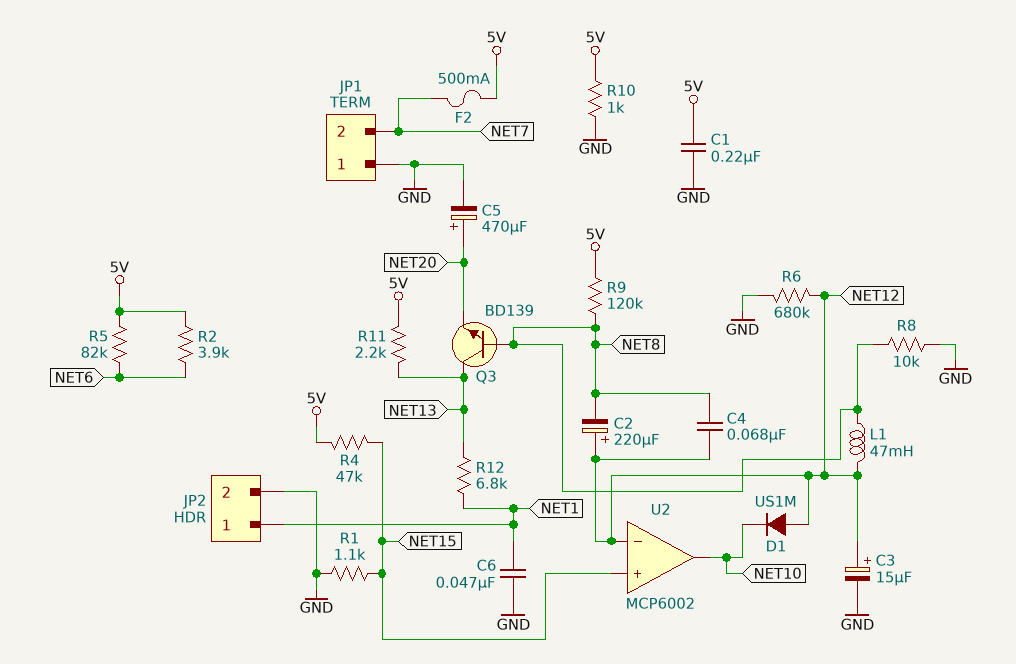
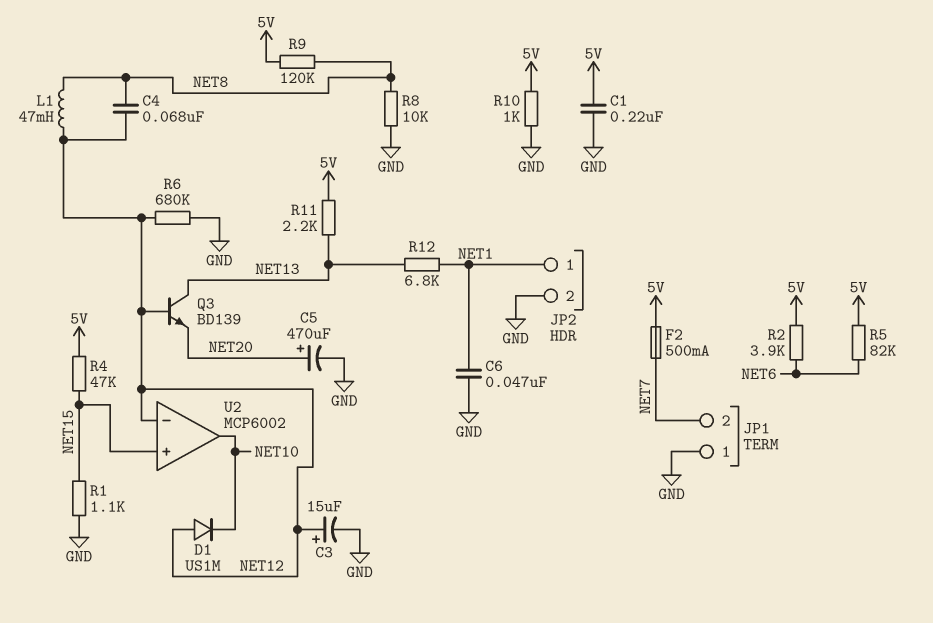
C2: 220uF (plus NET12, minus NET8) -> none
Q3: NPN BD139 (B NET8, C NET13, E NET20) -> NPN BD139 (B NET12, C NET13, E NET20)

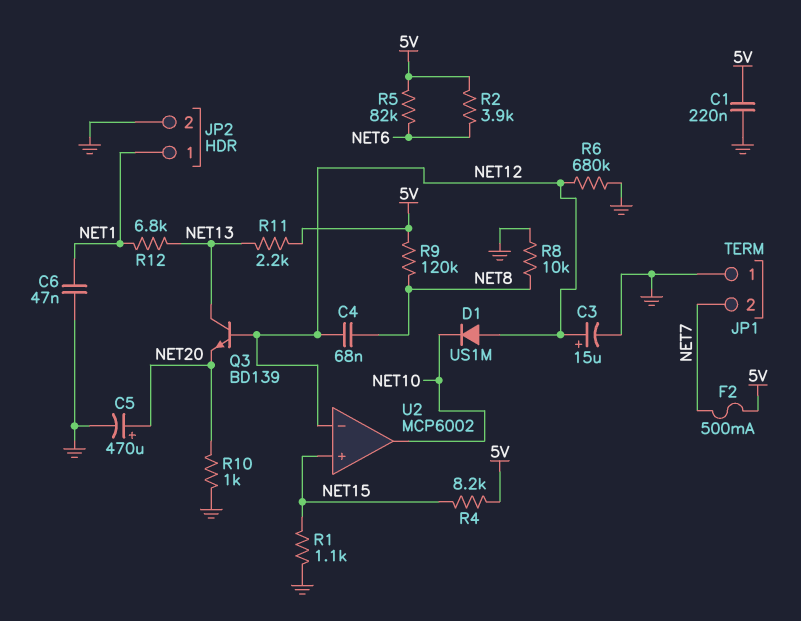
L1: 47mH (NET8, NET12) -> none
R4: 47k (5V, NET15) -> 8.2k (5V, NET15)
R10: 1k (5V, GND) -> 1k (GND, NET20)

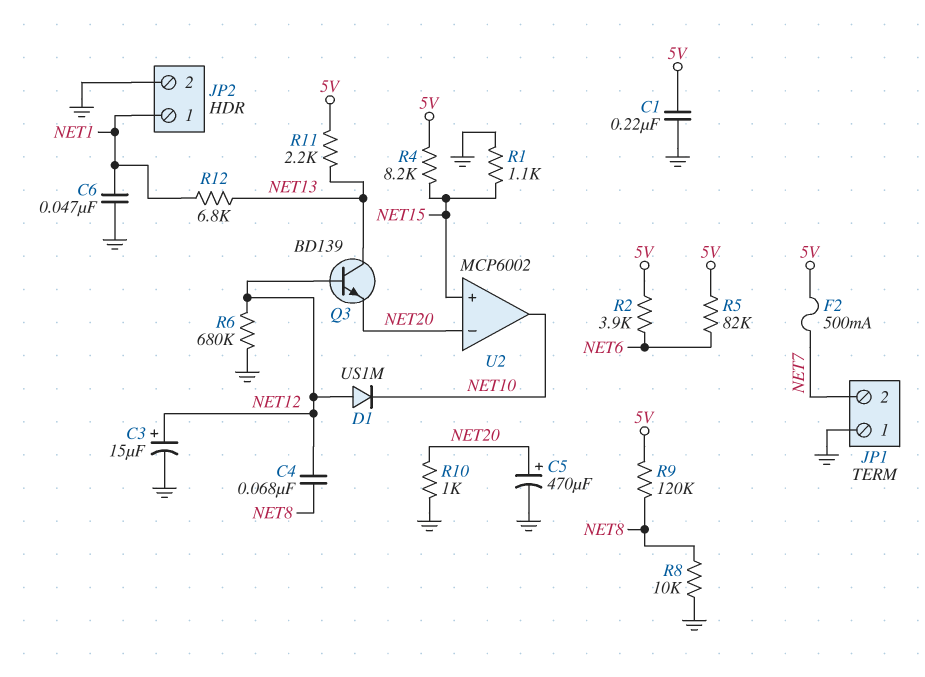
U2 pin in-: NET12 -> NET20

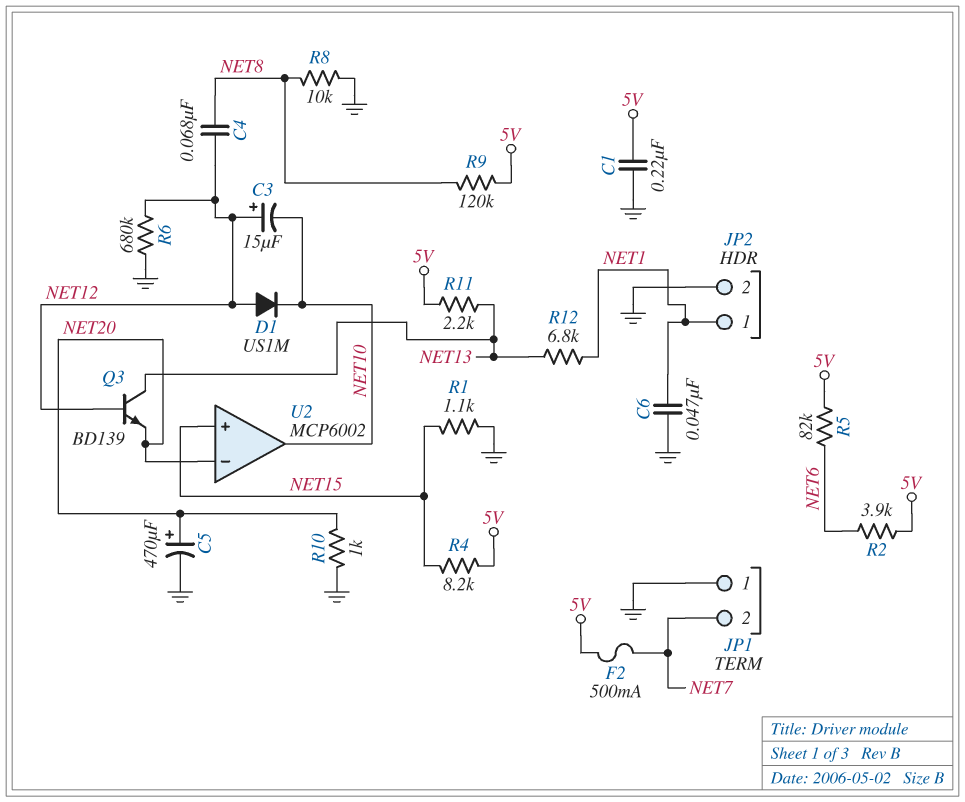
C3: 15uF (plus NET12, minus GND) -> 15uF (plus NET12, minus NET10)

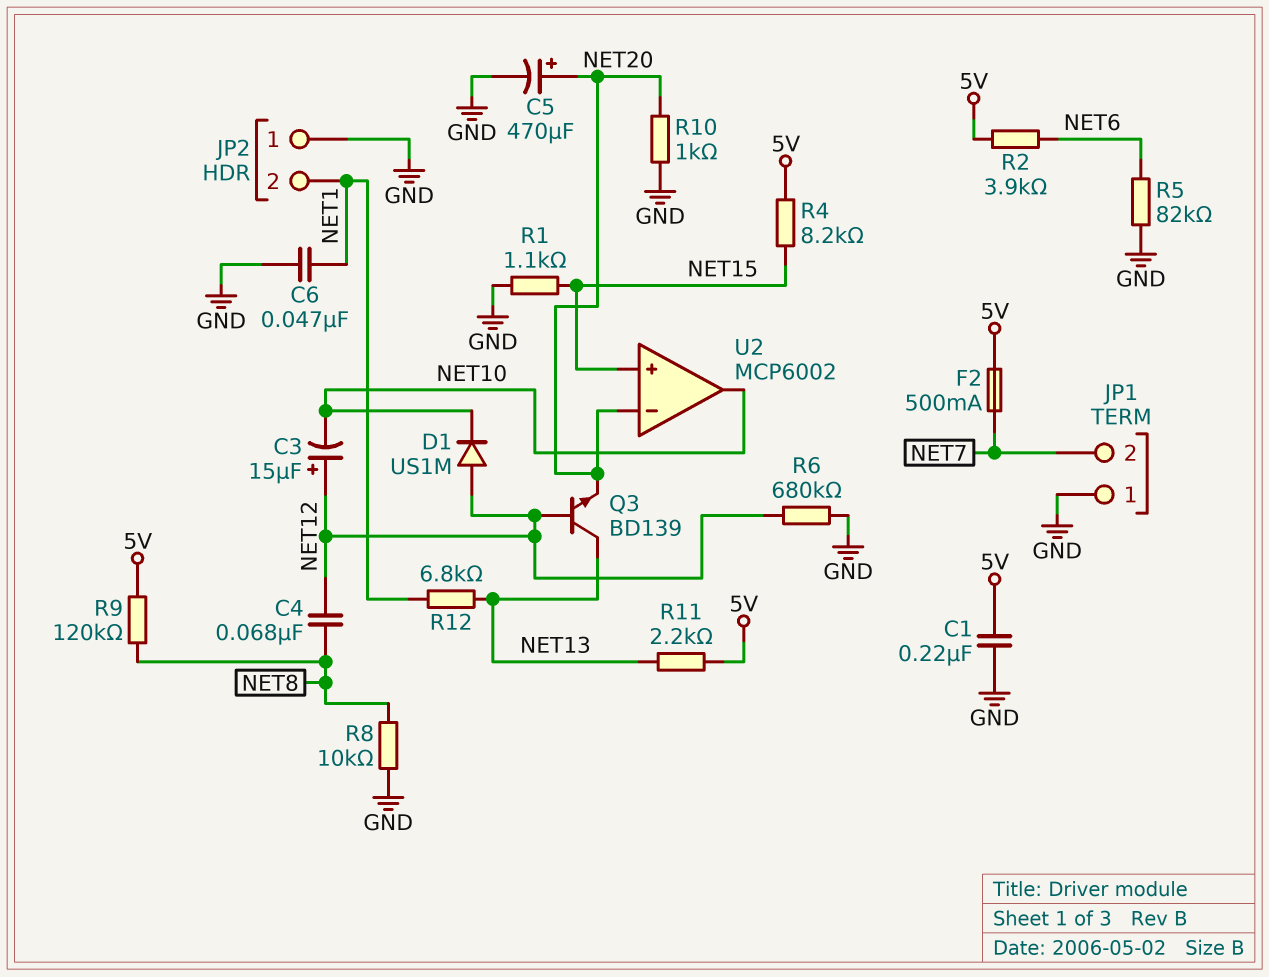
JP2 pin 1: NET1 -> GND
JP2 pin 2: GND -> NET1
R5: 82k (5V, NET6) -> 82k (GND, NET6)

